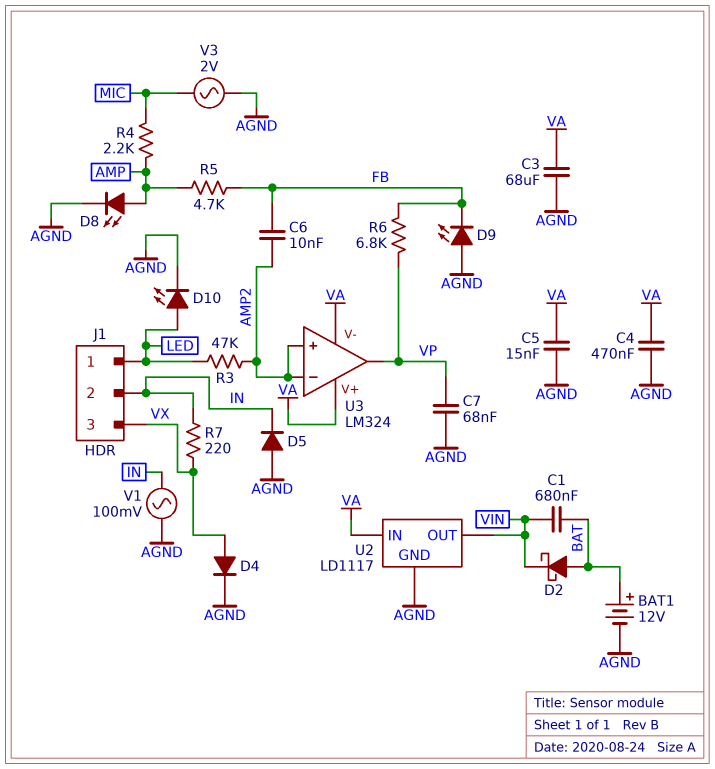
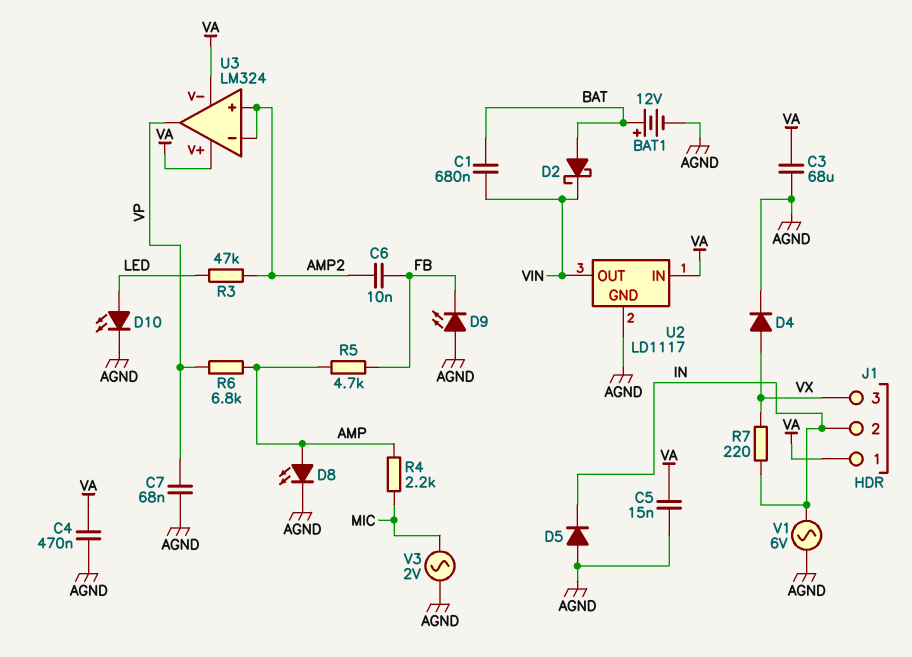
J1 pin 1: LED -> VA
R6: 6.8k (FB, VP) -> 6.8k (AMP, VP)
V1: AC 100mV (AGND, IN) -> AC 6V (AGND, IN)

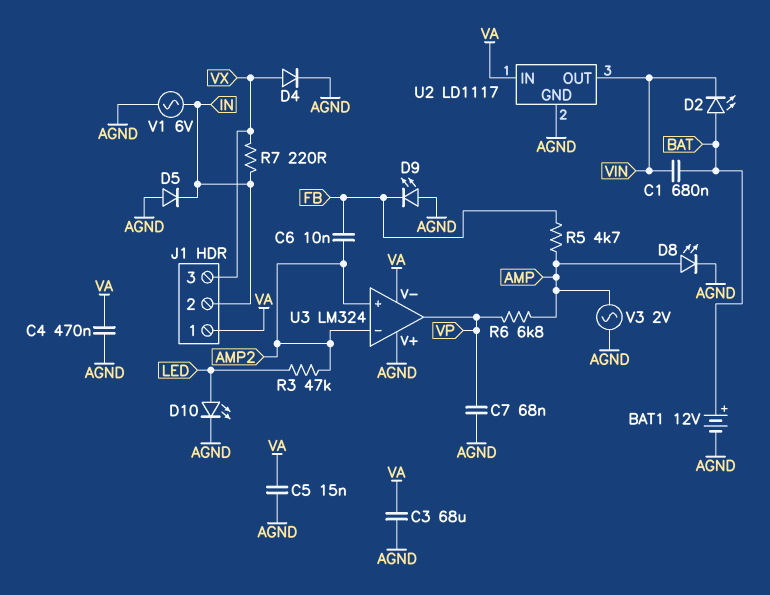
D2: schottky (A BAT, K VIN) -> LED (A BAT, K VIN)
R4: 2.2k (AMP, MIC) -> none
U3 pin V+: VA -> AGND
V3: AC 2V (AGND, MIC) -> AC 2V (AGND, AMP)

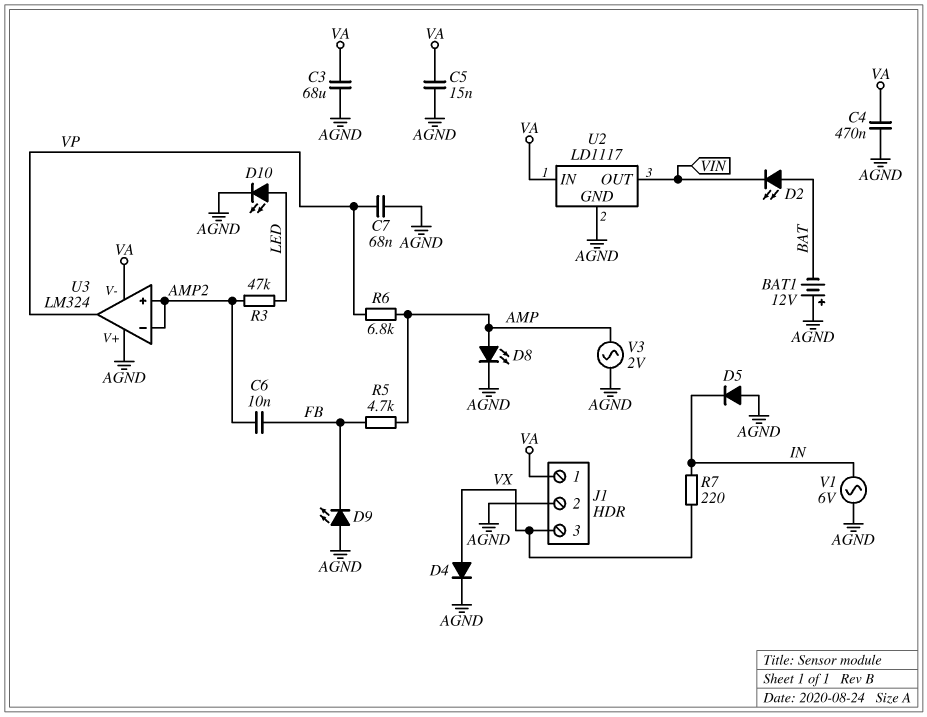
BAT1: 12V (plus BAT, minus AGND) -> 12V (plus AGND, minus BAT)
C1: 680nF (BAT, VIN) -> none
J1 pin 2: IN -> AGND

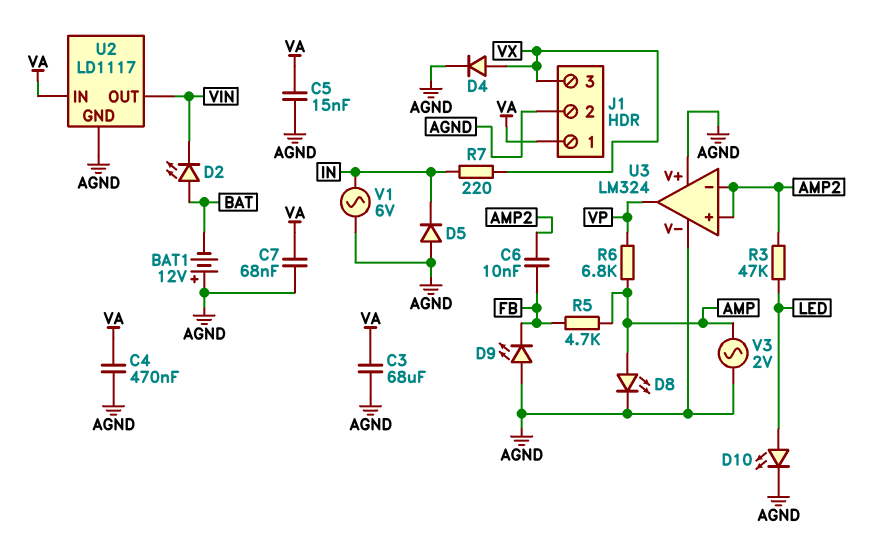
C7: 68nF (AGND, VP) -> 68nF (AGND, VA)
U3 pin V-: VA -> AGND

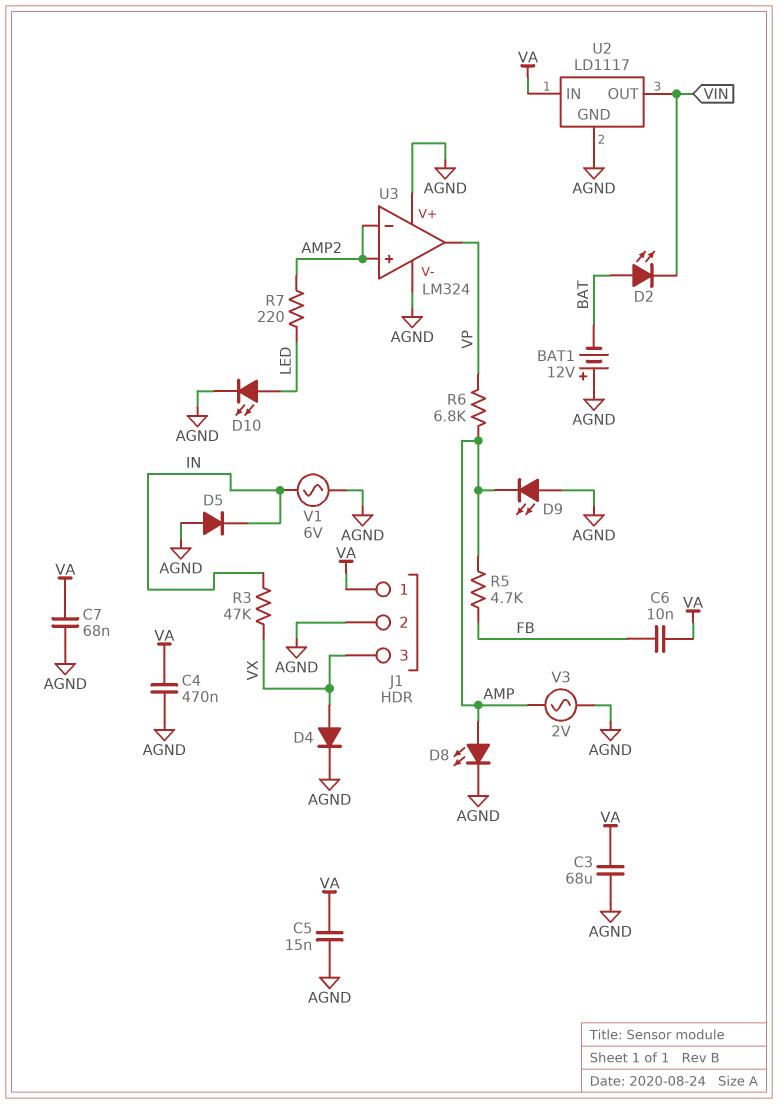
C6: 10nF (AMP2, FB) -> 10nF (FB, VA)
D9: LED (A AGND, K FB) -> LED (A AGND, K AMP)
R3: 47k (AMP2, LED) -> 47k (IN, VX)
R7: 220 (IN, VX) -> 220 (AMP2, LED)

